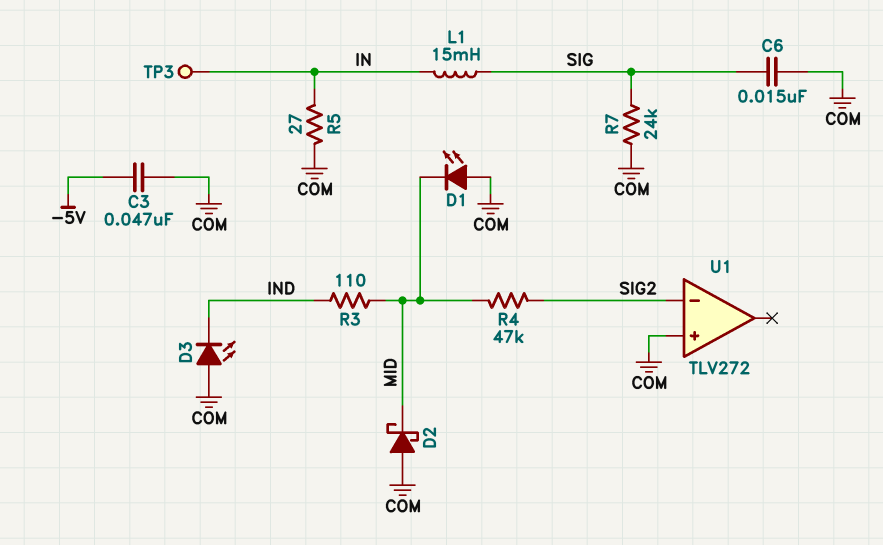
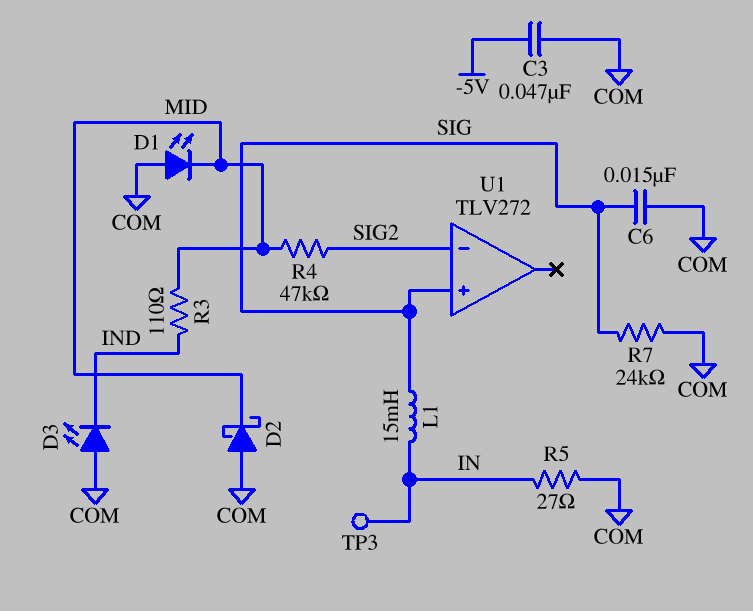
U1 pin in+: COM -> SIG

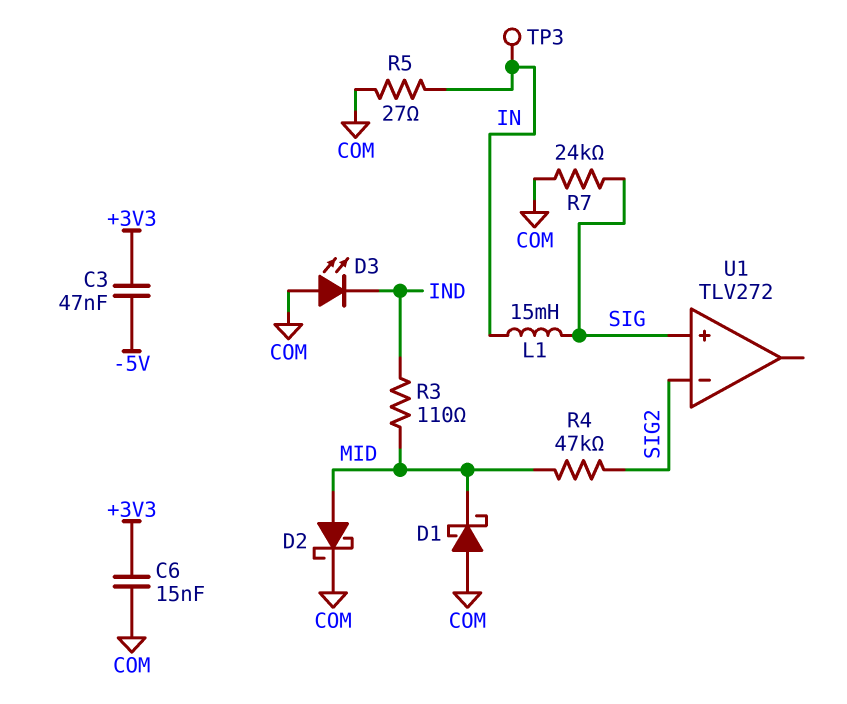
C3: 47nF (-5V, COM) -> 47nF (+3V3, -5V)
C6: 15nF (COM, SIG) -> 15nF (+3V3, COM)
D1: LED (A COM, K MID) -> schottky (A COM, K MID)
D2: schottky (A COM, K MID) -> schottky (A MID, K COM)

